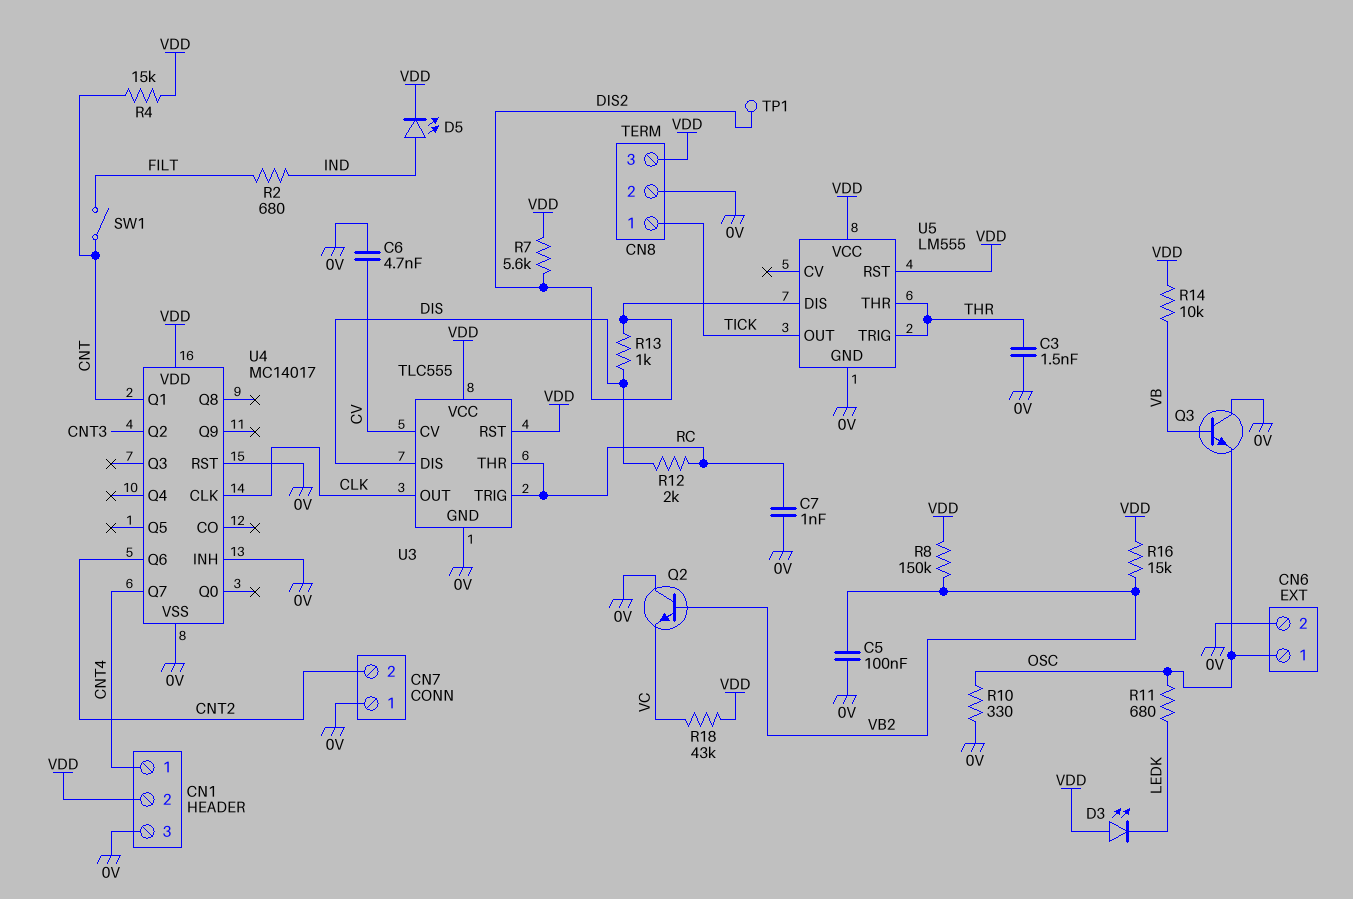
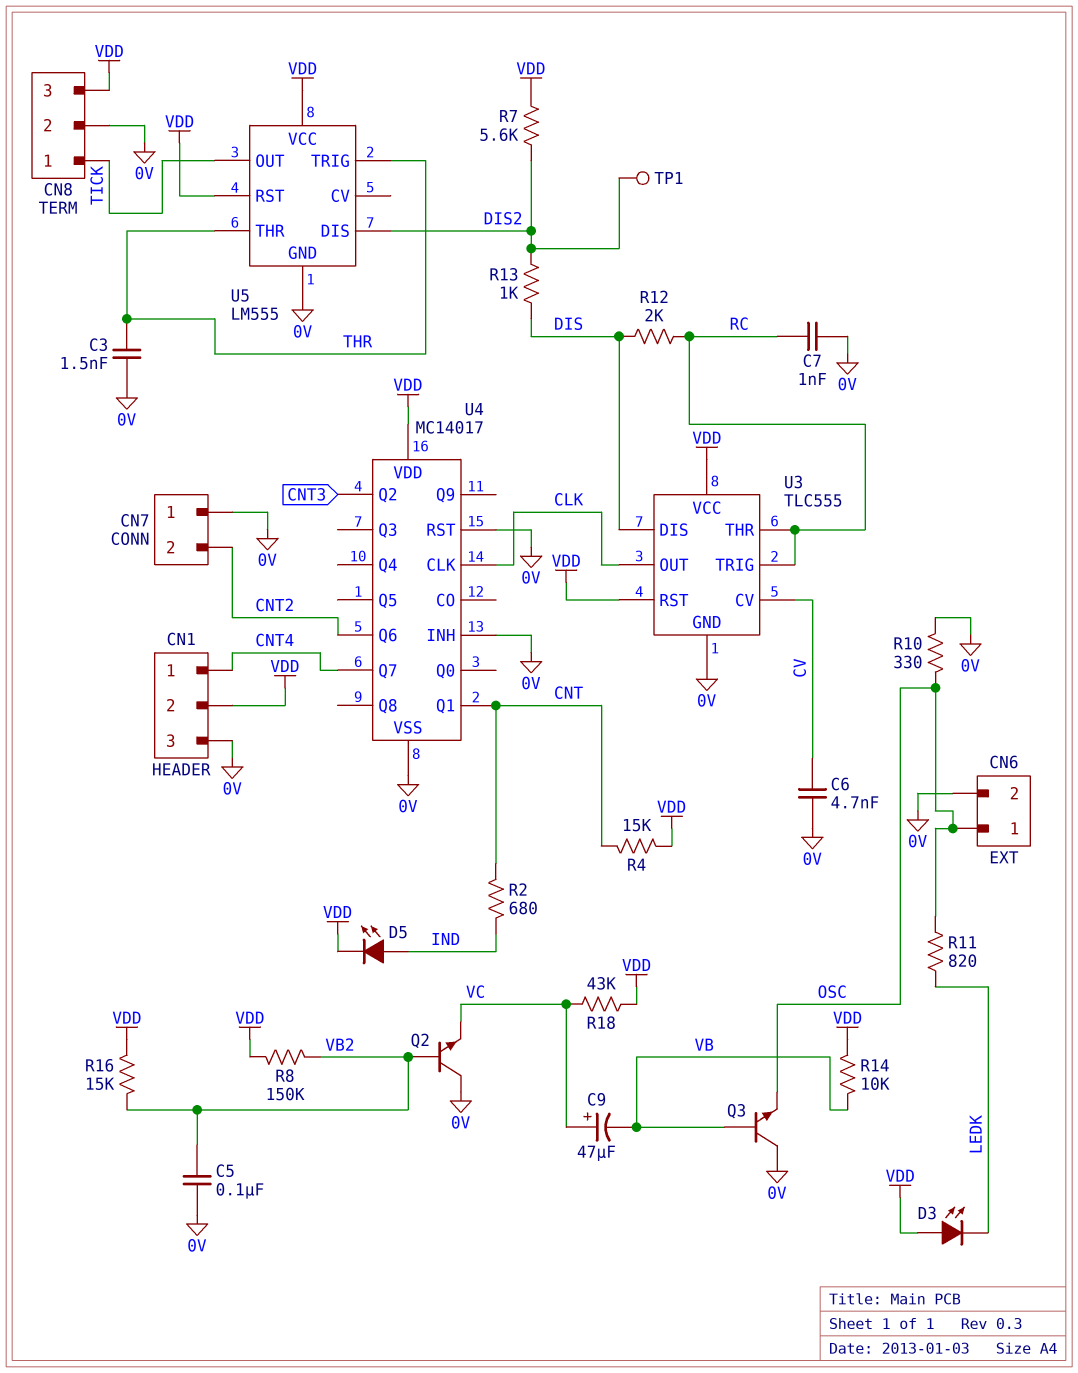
C9: none -> 47uF (plus VC, minus VB)
R2: 680 (FILT, IND) -> 680 (CNT, IND)
R11: 680 (LEDK, OSC) -> 820 (LEDK, OSC)
SW1: switch (CNT, FILT) -> none

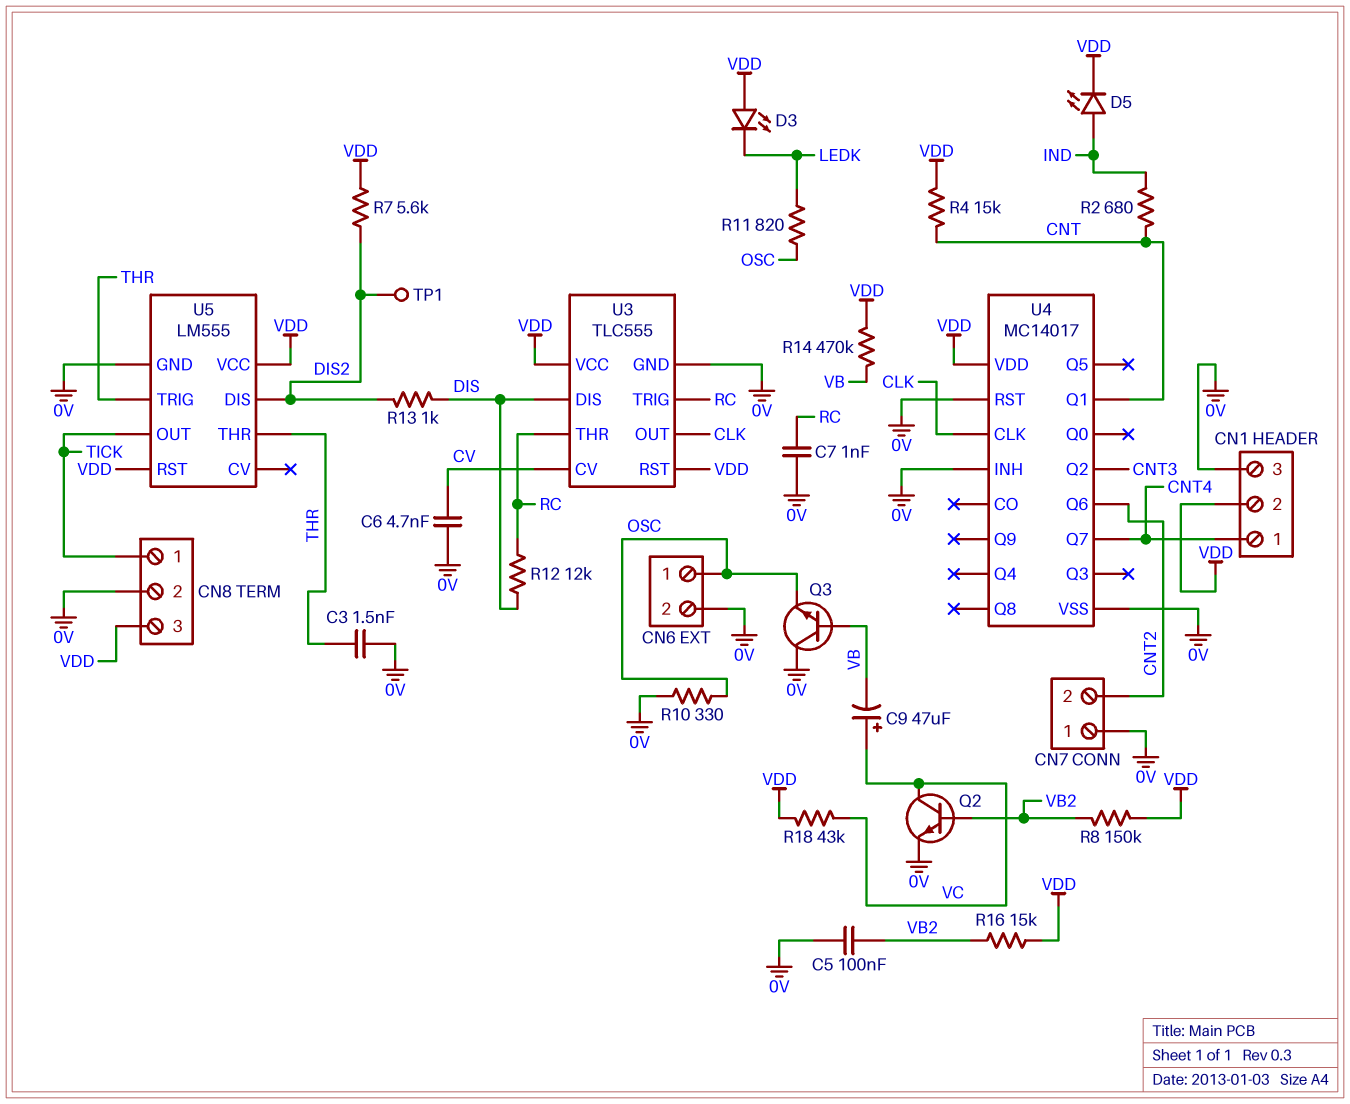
Q2: NPN (B VB2, C 0V, E VC) -> NPN (B VB2, C VC, E 0V)
R12: 2k (DIS, RC) -> 12k (DIS, RC)
R14: 10k (VB, VDD) -> 470k (VB, VDD)

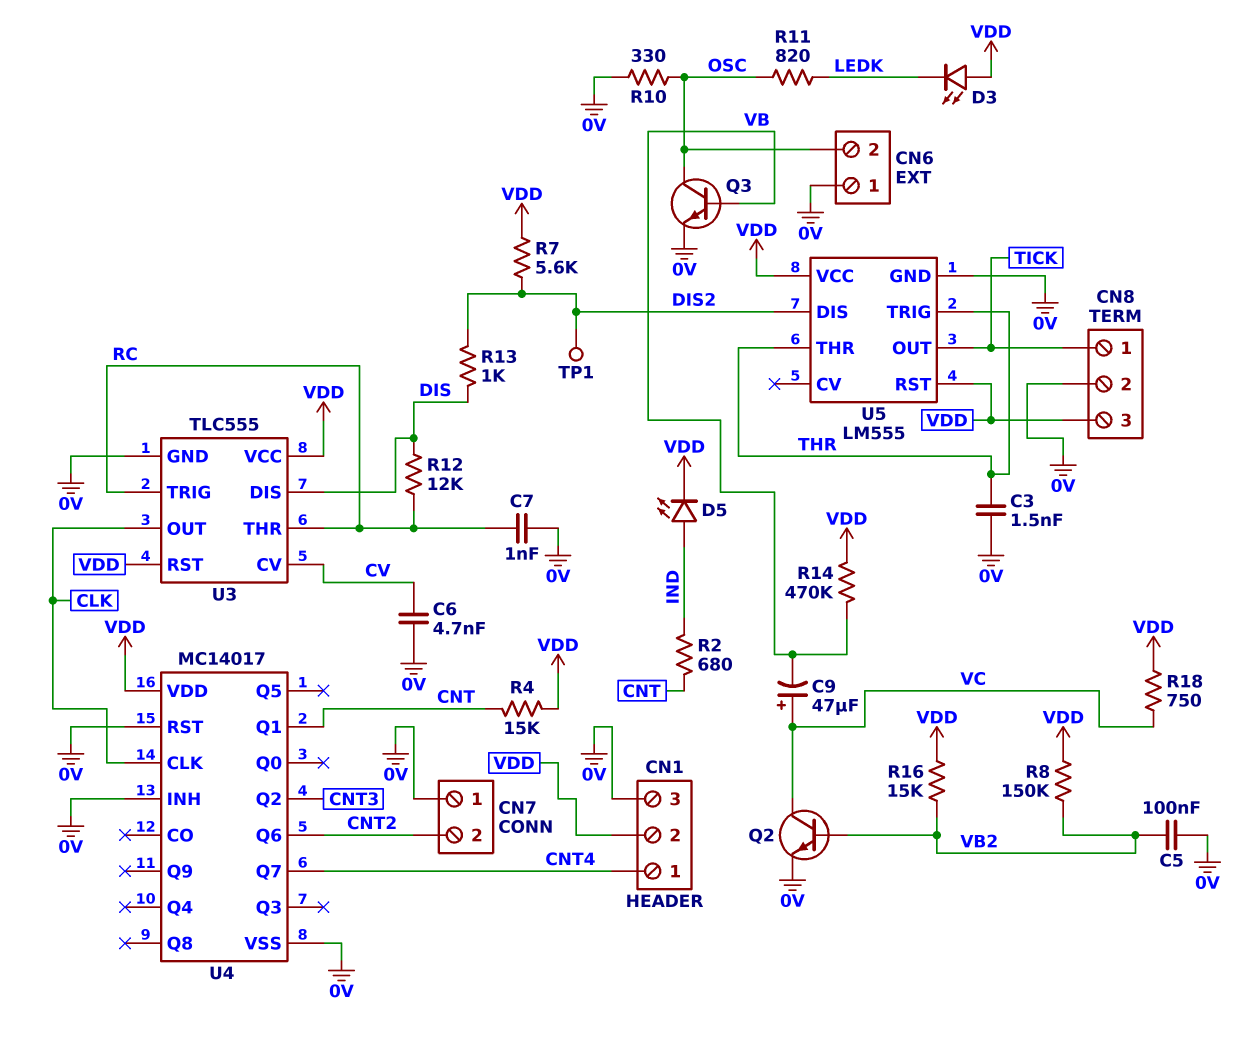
CN6 pin 1: OSC -> 0V
CN6 pin 2: 0V -> OSC
Q3: NPN (B VB, C 0V, E OSC) -> NPN (B VB, C OSC, E 0V)
R18: 43k (VC, VDD) -> 750 (VC, VDD)

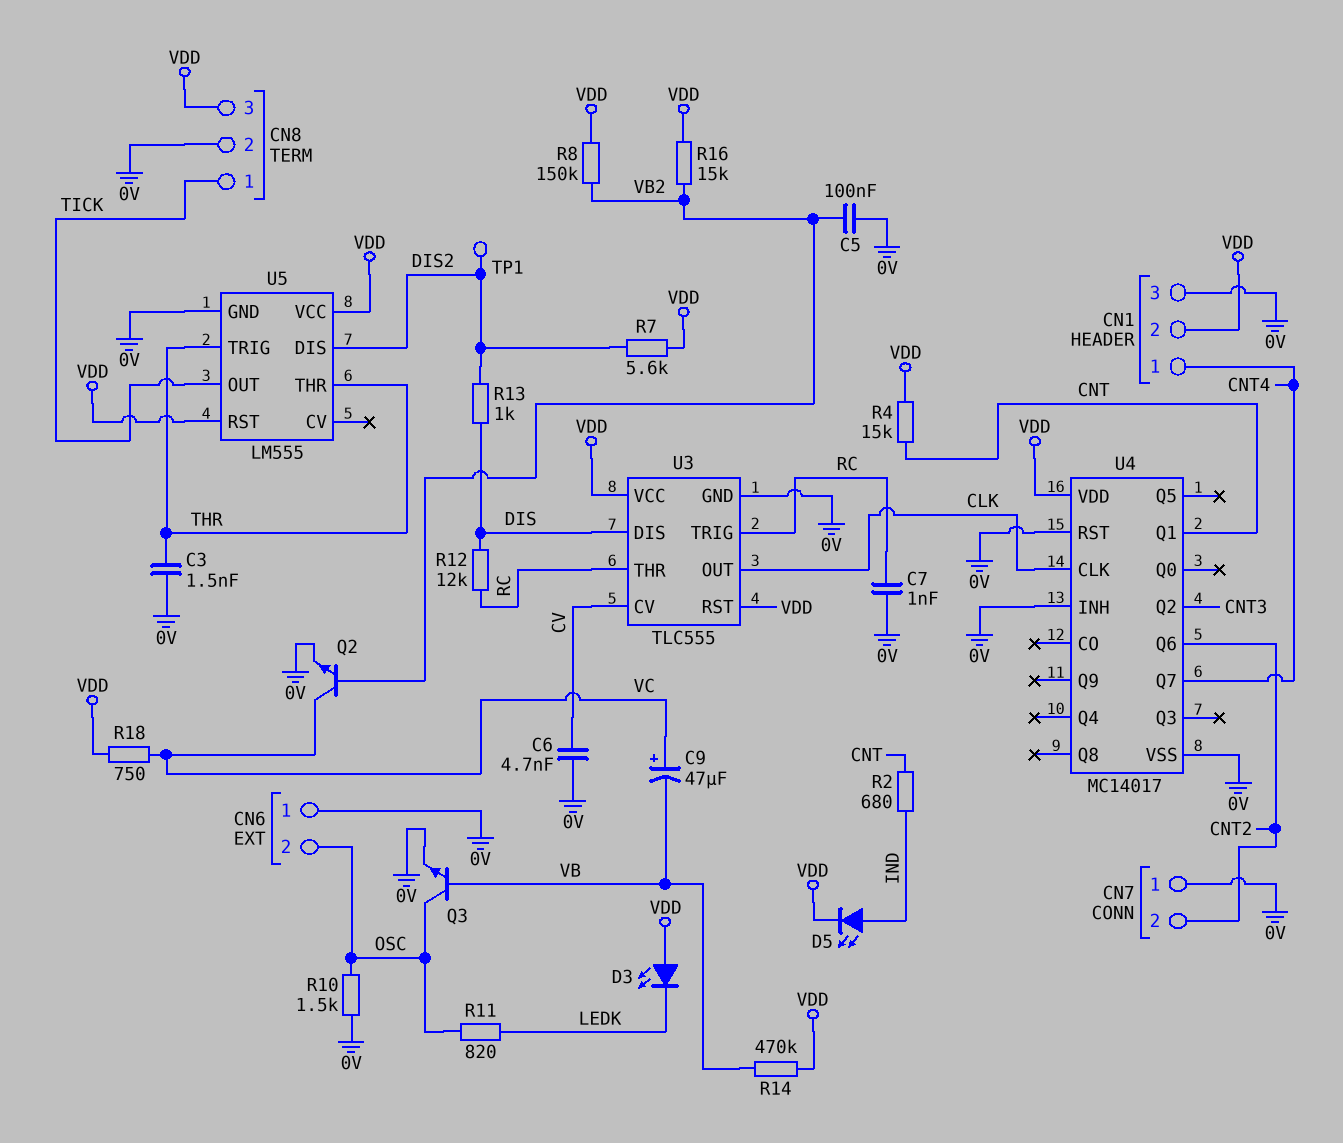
R10: 330 (0V, OSC) -> 1.5k (0V, OSC)

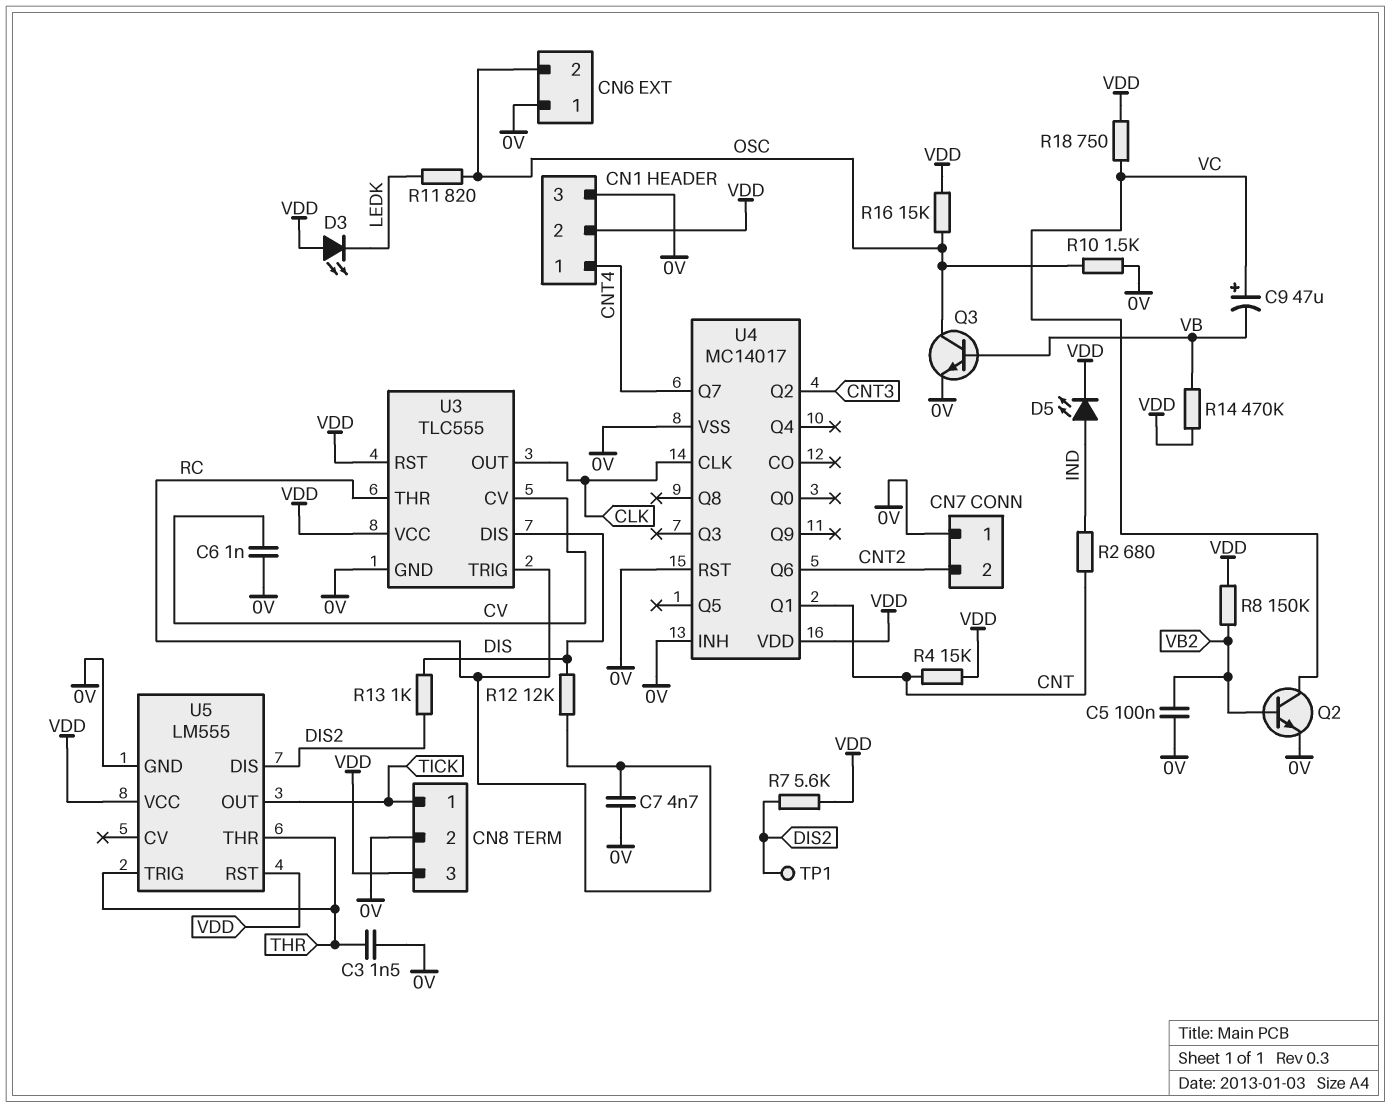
C6: 4.7nF (0V, CV) -> 1nF (0V, CV)
C7: 1nF (0V, RC) -> 4.7nF (0V, RC)
R16: 15k (VB2, VDD) -> 15k (OSC, VDD)

